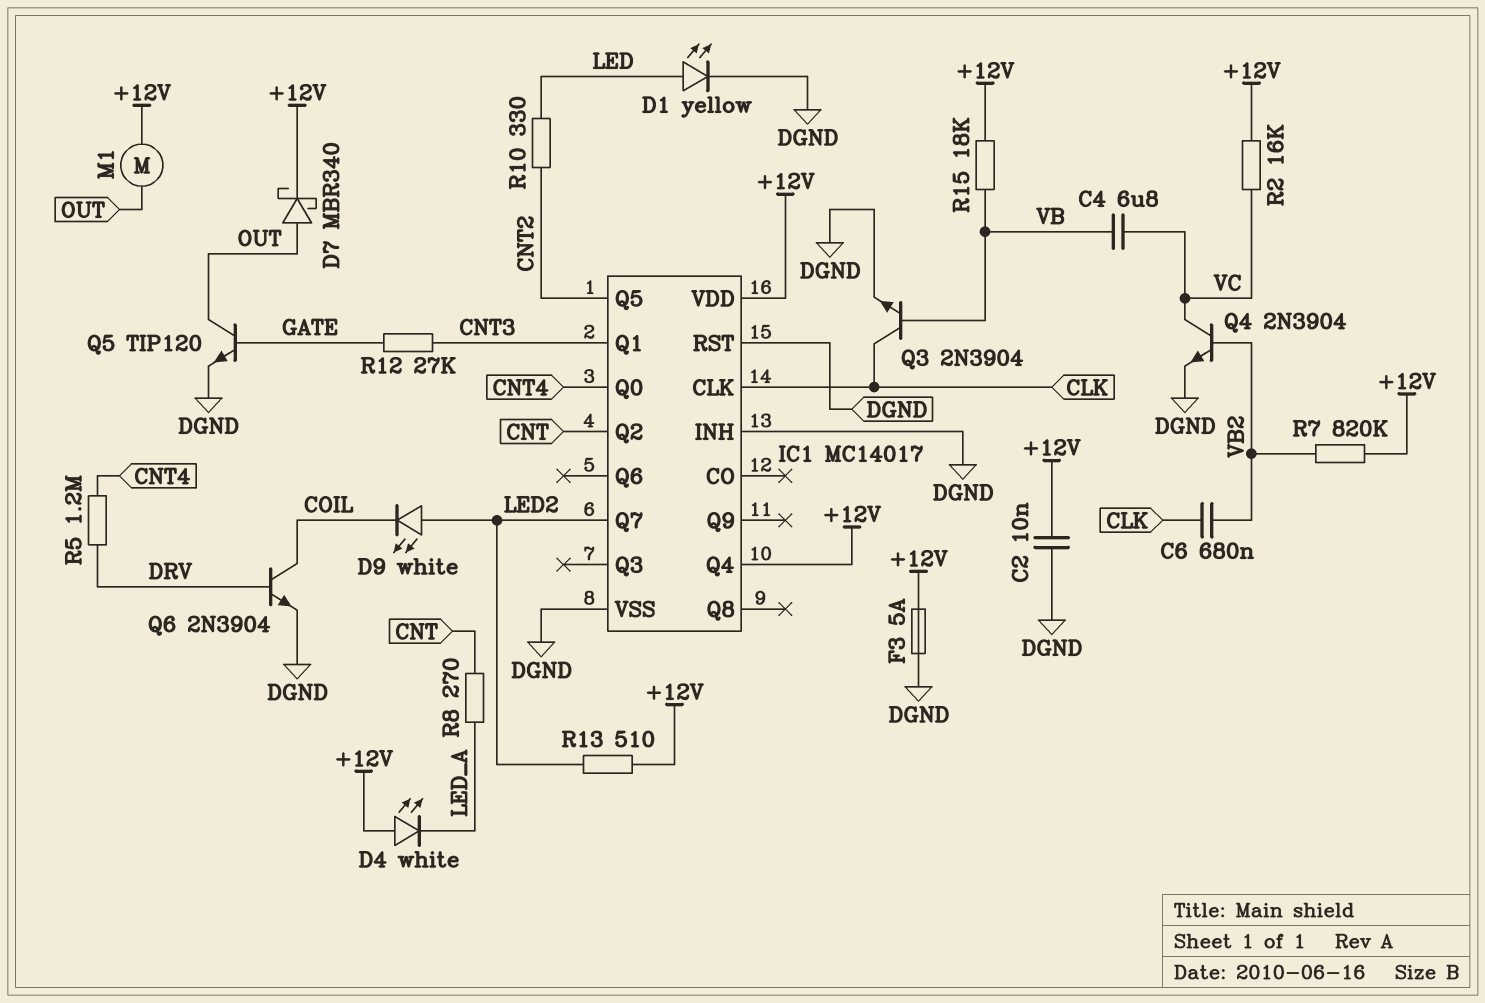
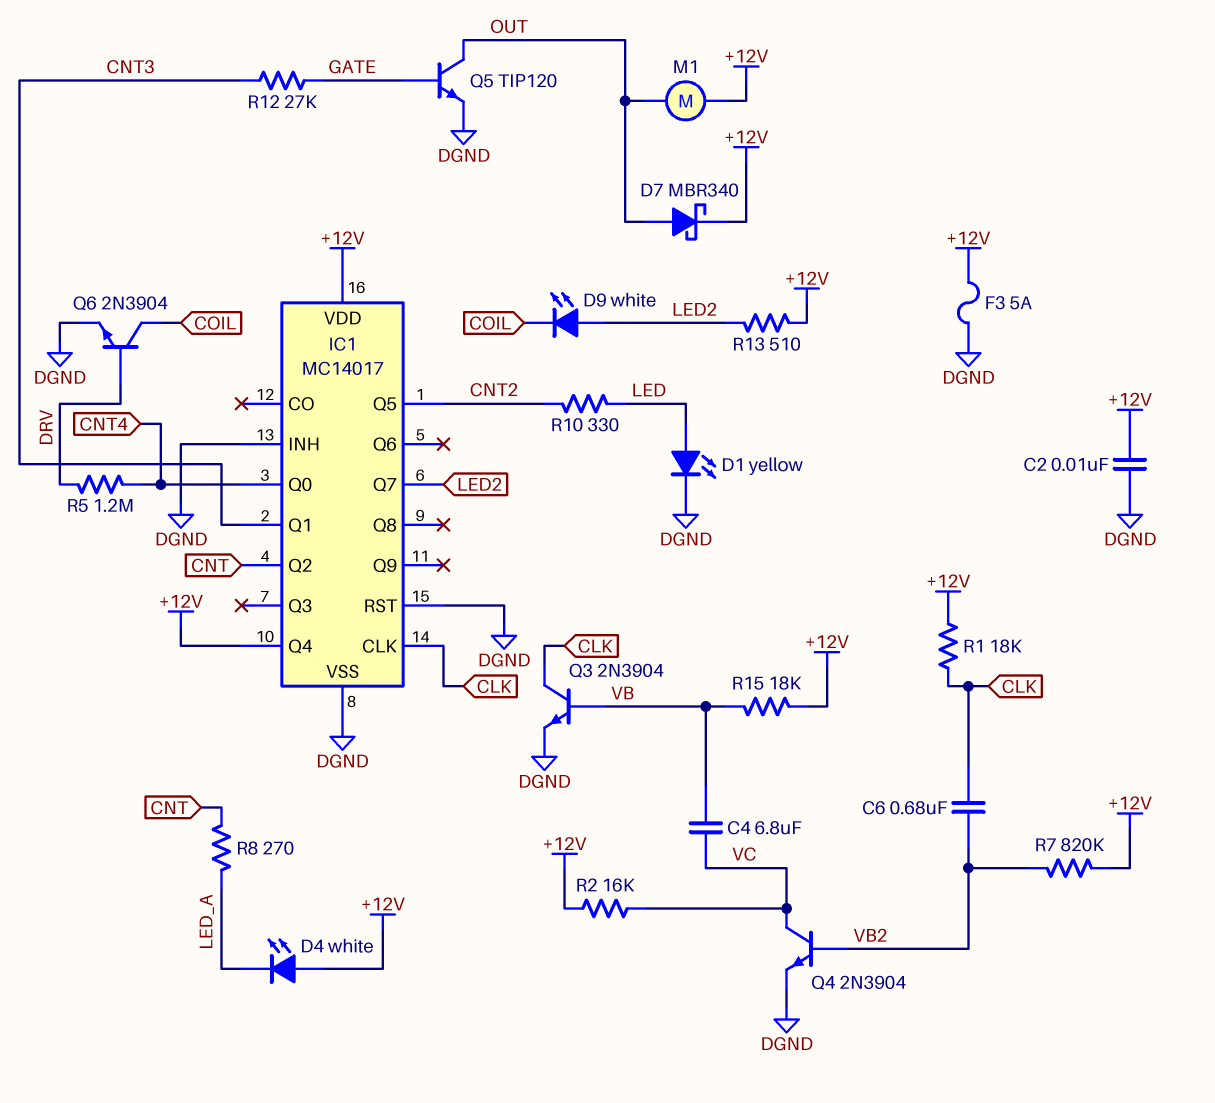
R1: none -> 18k (+12V, CLK)

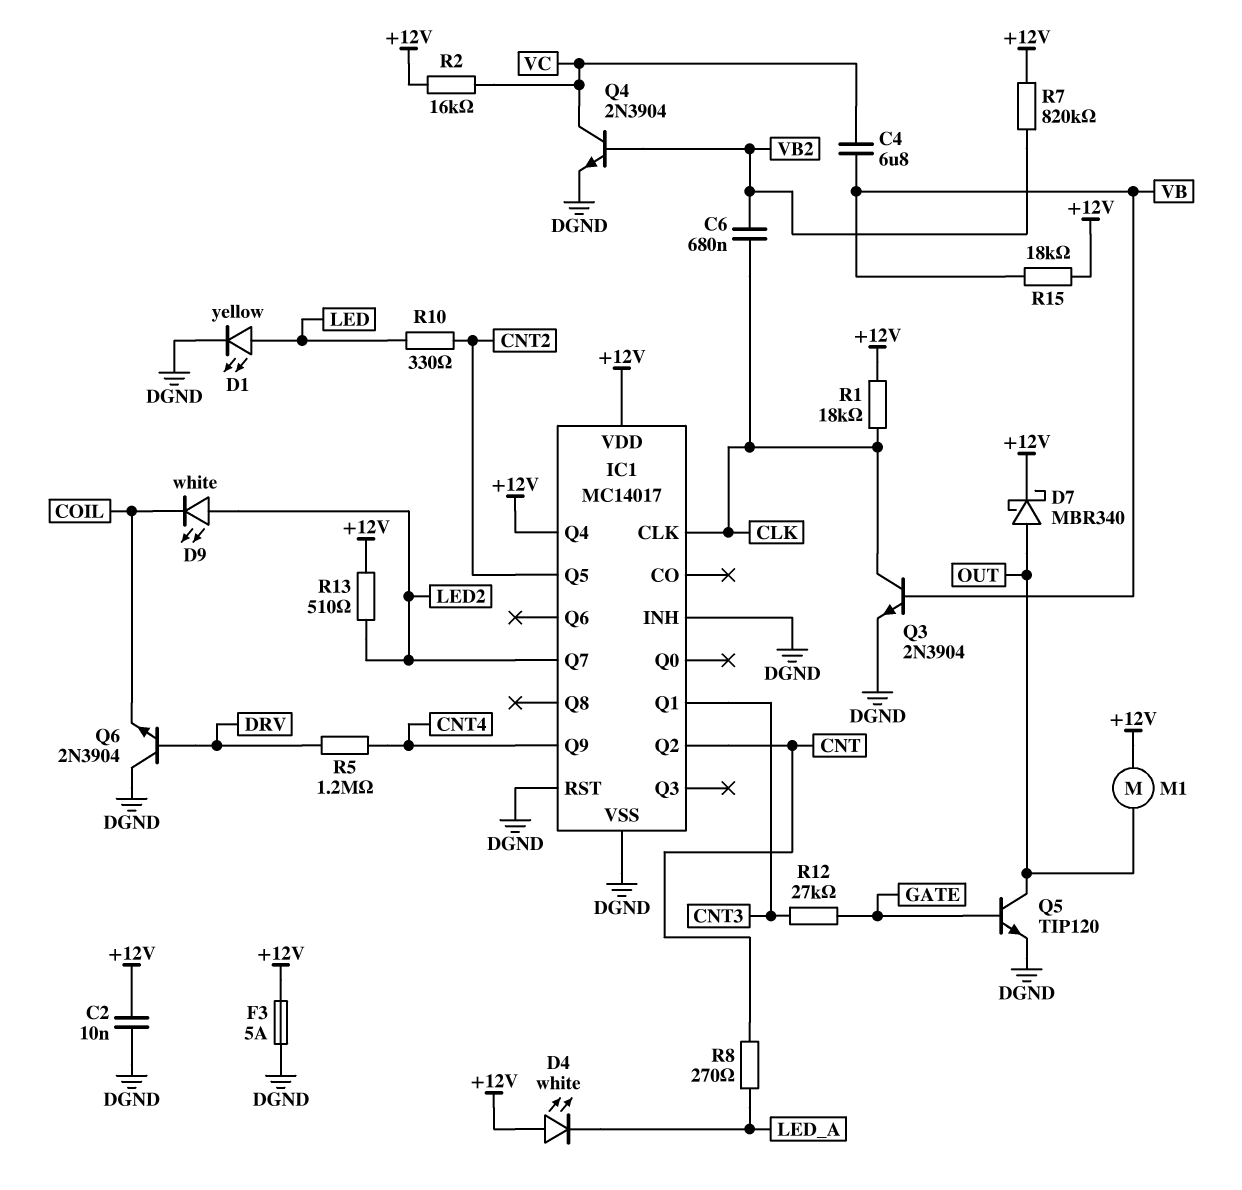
IC1 pin Q0: CNT4 -> none
IC1 pin Q9: none -> CNT4
Q6: NPN 2N3904 (B DRV, C COIL, E DGND) -> NPN 2N3904 (B DRV, C DGND, E COIL)

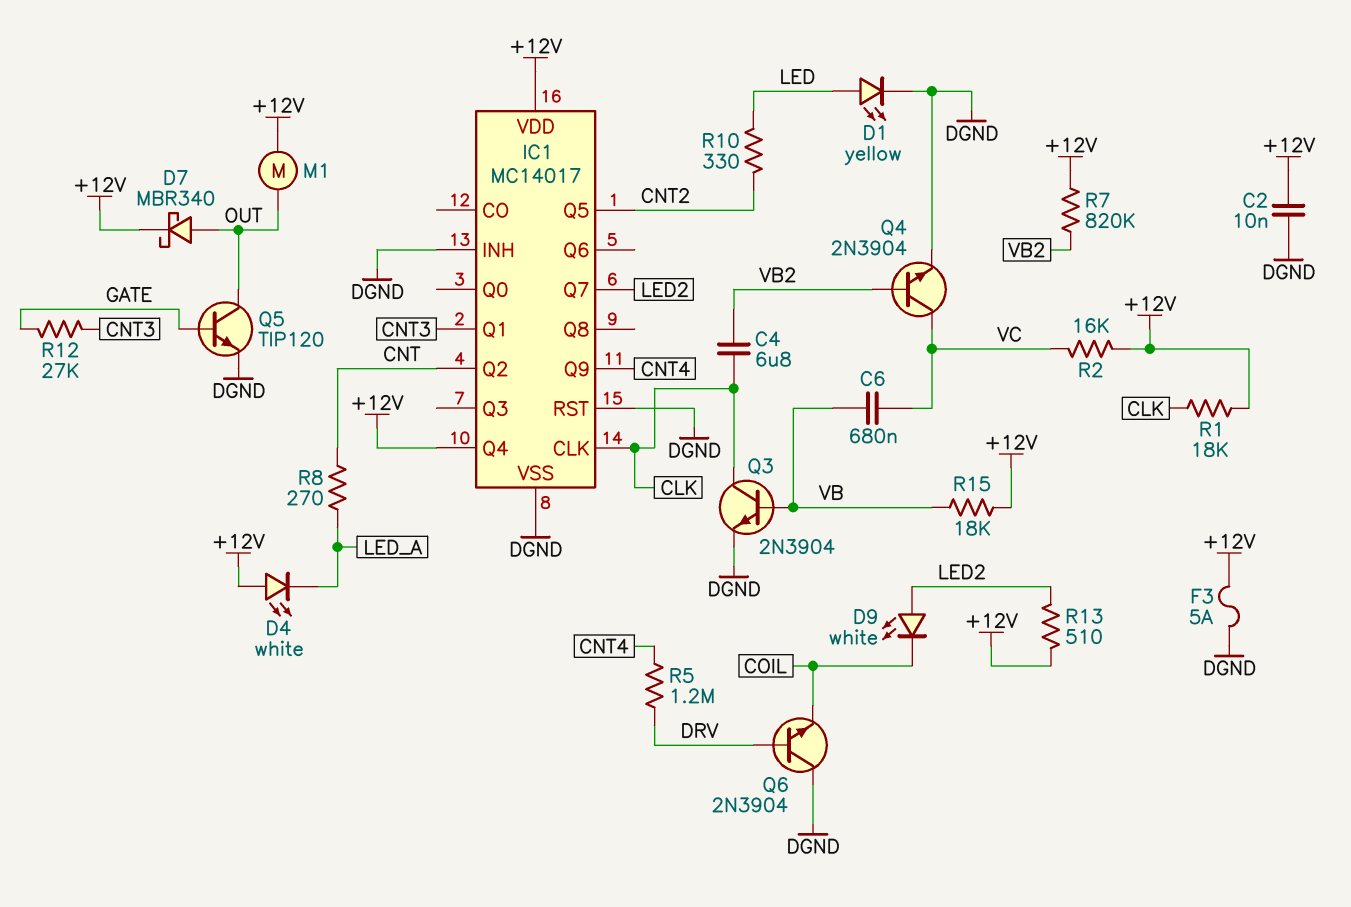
C4: 6.8uF (VB, VC) -> 6.8uF (CLK, VB2)
C6: 680nF (CLK, VB2) -> 680nF (VB, VC)

